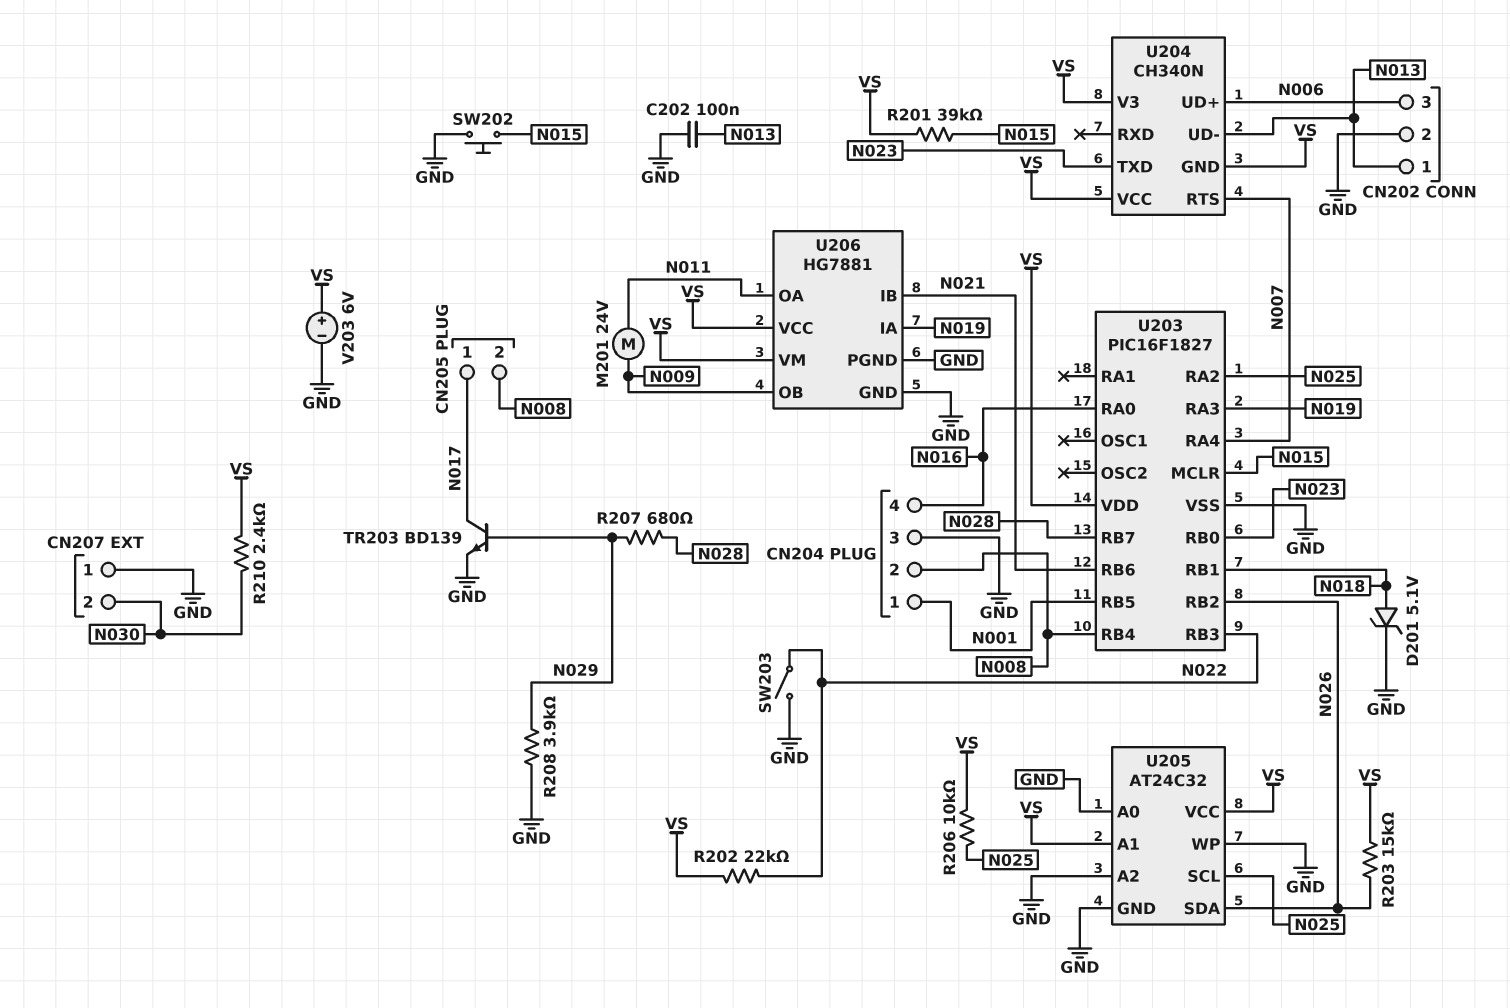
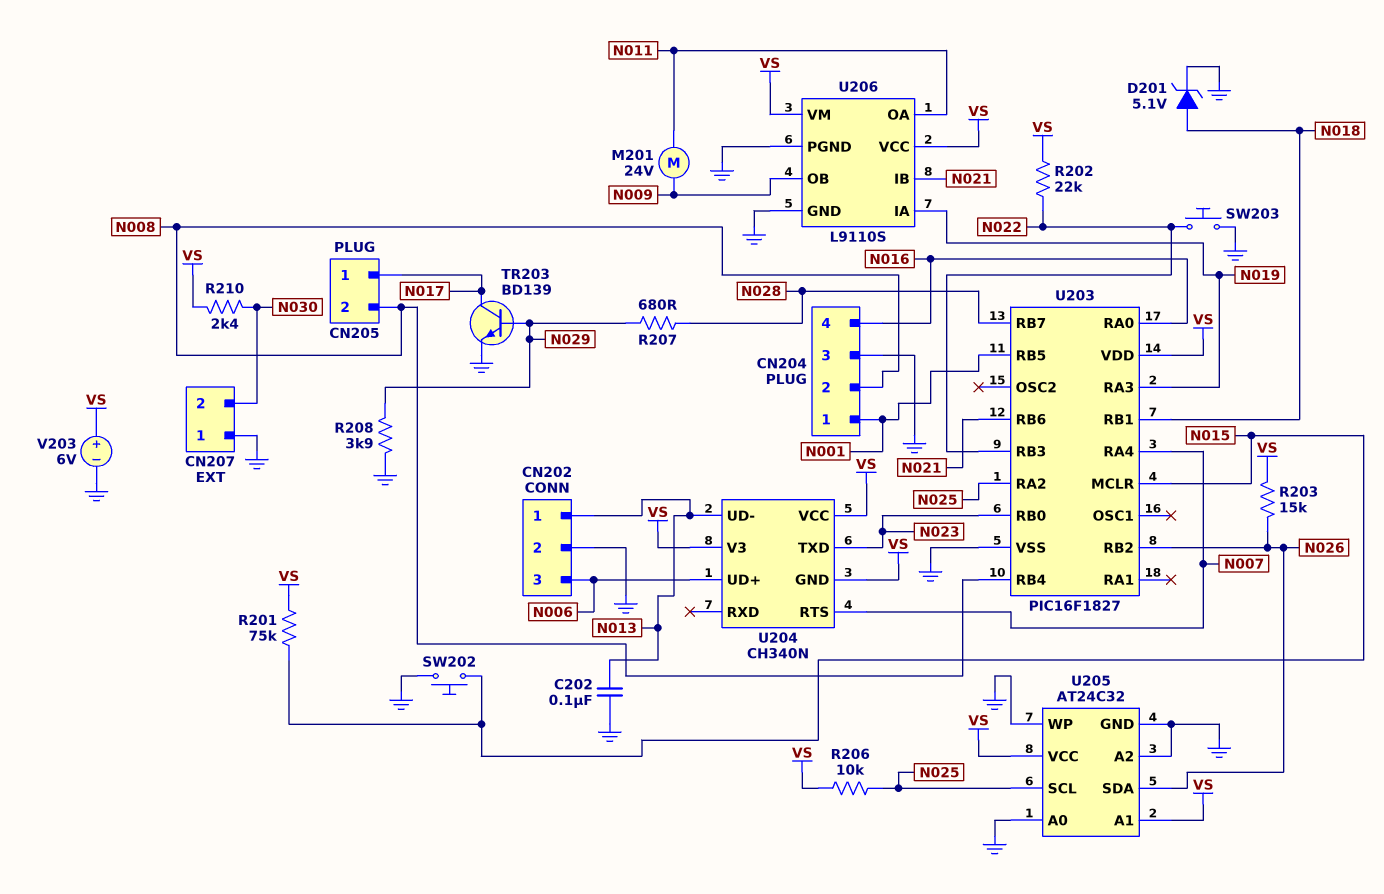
R201: 39k (N015, VS) -> 75k (N015, VS)
SW203: switch (GND, N022) -> button (GND, N022)
U206: HG7881 -> L9110S

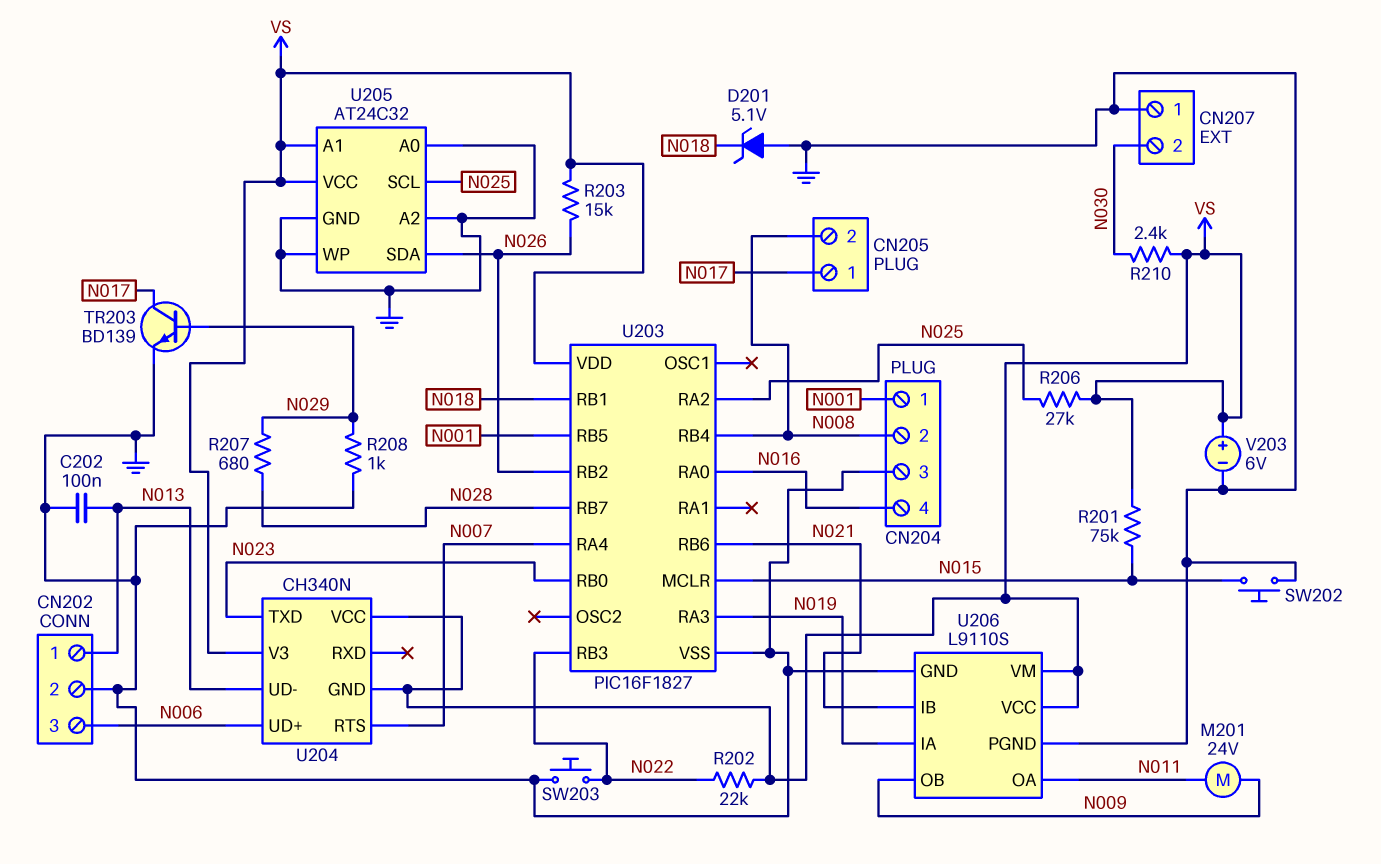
D201: zener 5.1V (A N018, K GND) -> zener 5.1V (A GND, K N018)
R206: 10k (N025, VS) -> 27k (N025, VS)
R208: 3.9k (GND, N029) -> 1k (GND, N029)

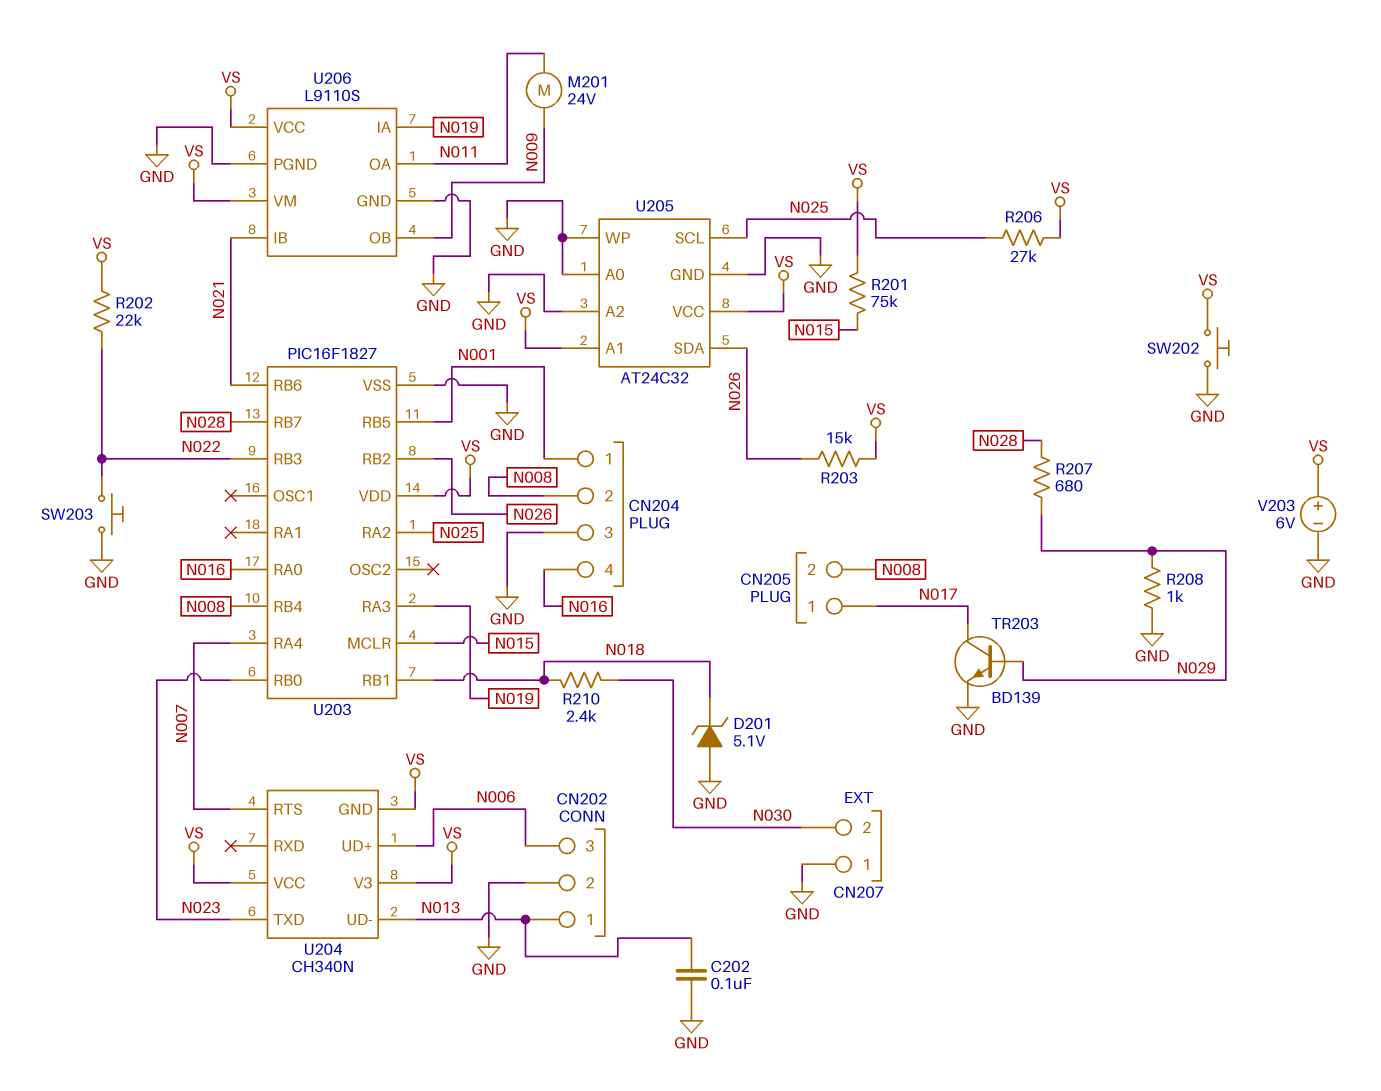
R210: 2.4k (N030, VS) -> 2.4k (N018, N030)
SW202: button (GND, N015) -> button (GND, VS)

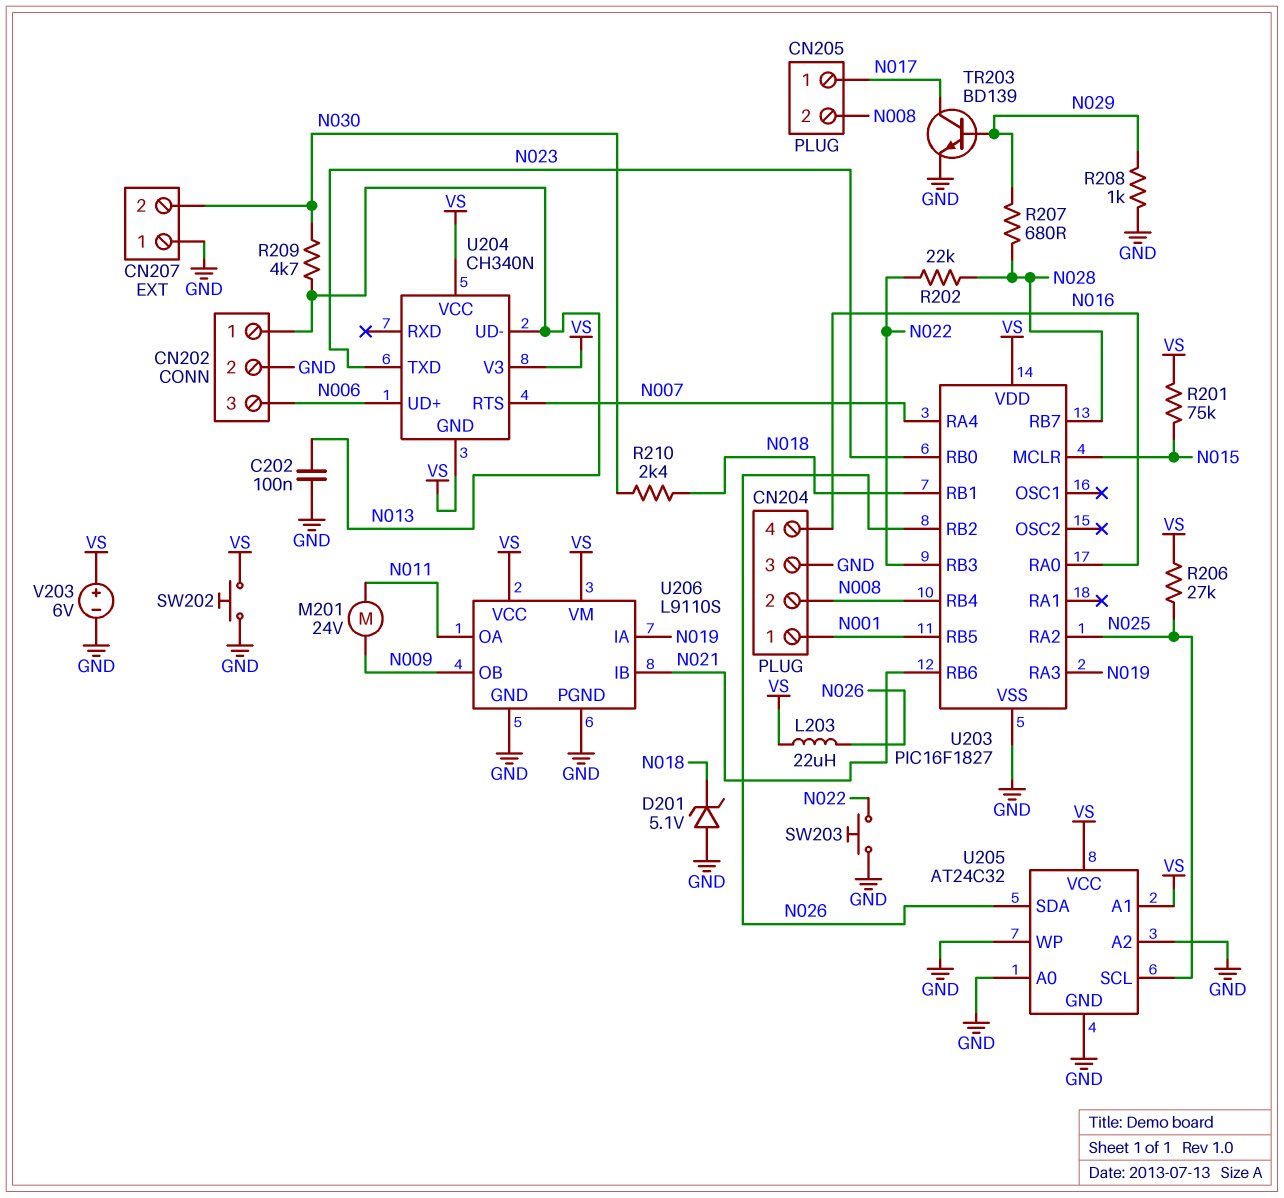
L203: none -> 22uH (N026, VS)
R202: 22k (N022, VS) -> 22k (N022, N028)
R203: 15k (N026, VS) -> none
R209: none -> 4.7k (N013, N030)

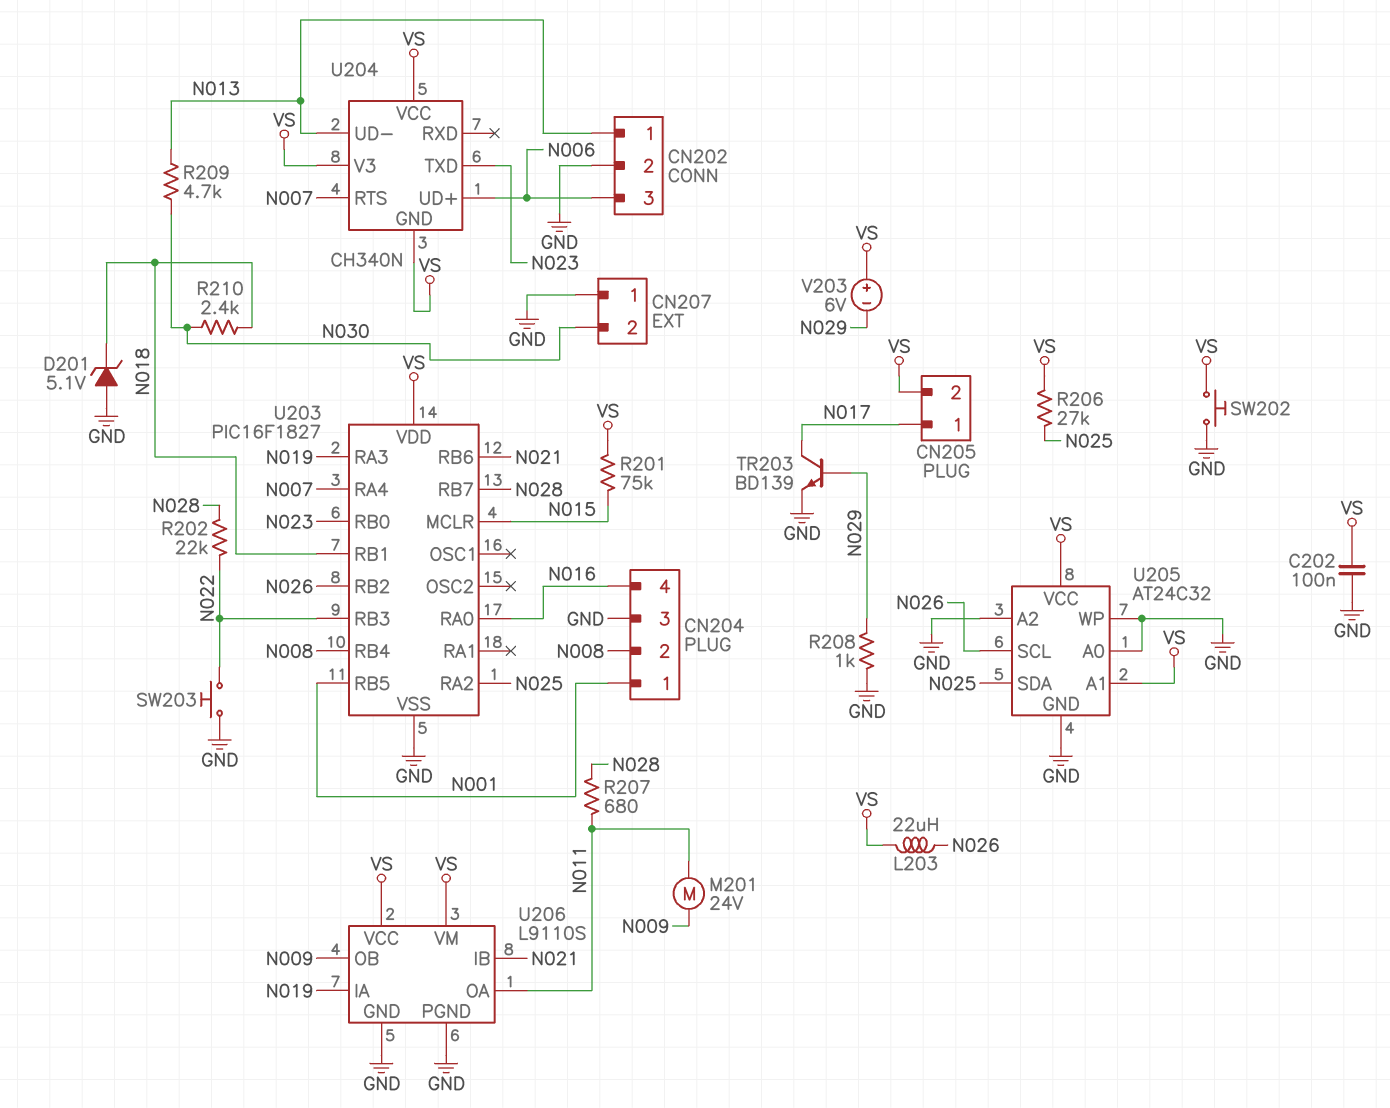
C202: 100nF (GND, N013) -> 100nF (GND, VS)
CN205 pin 2: N008 -> VS
R207: 680 (N028, N029) -> 680 (N011, N028)
U205 pin SCL: N025 -> N026
U205 pin SDA: N026 -> N025
V203: 6V (plus VS, minus GND) -> 6V (plus VS, minus N029)

